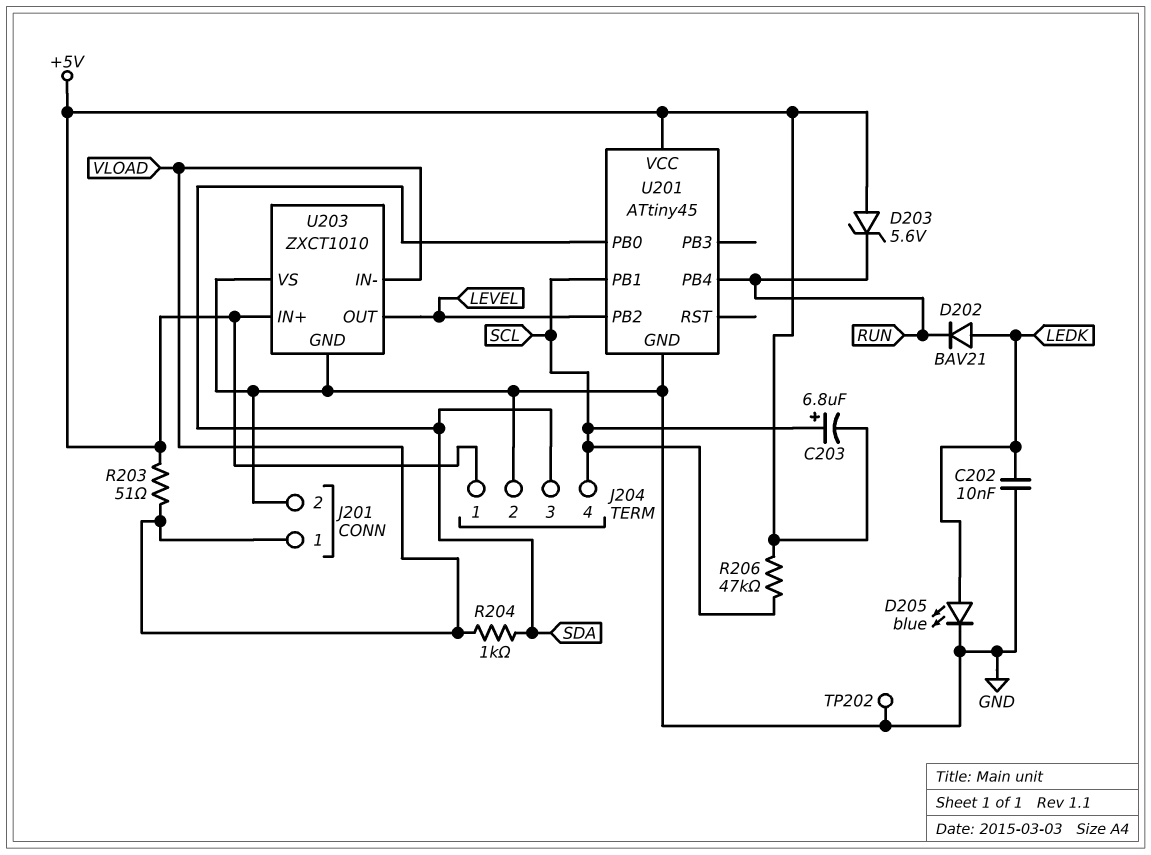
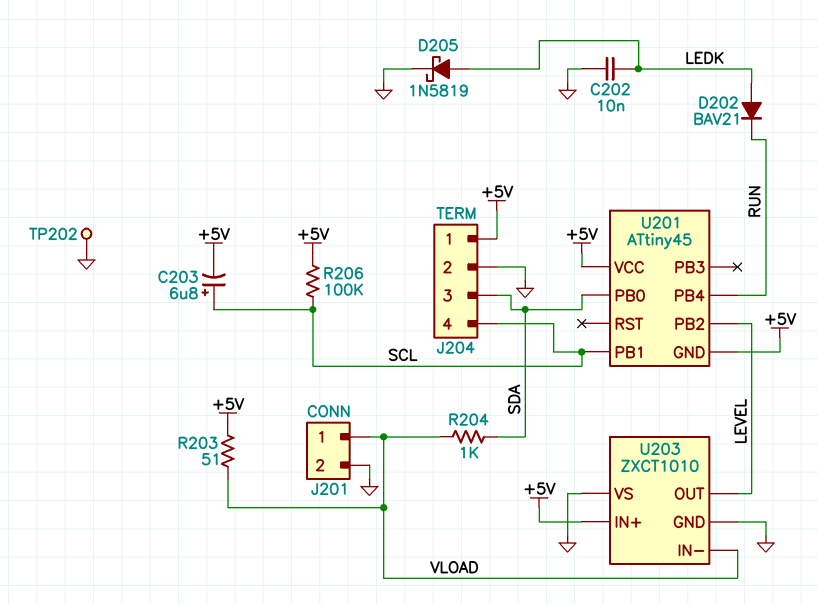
D203: zener 5.6V (A +5V, K RUN) -> none
D205: LED blue (A LEDK, K GND) -> schottky 1N5819 (A LEDK, K GND)
R206: 47k (+5V, SCL) -> 100k (+5V, SCL)
U201 pin GND: GND -> +5V

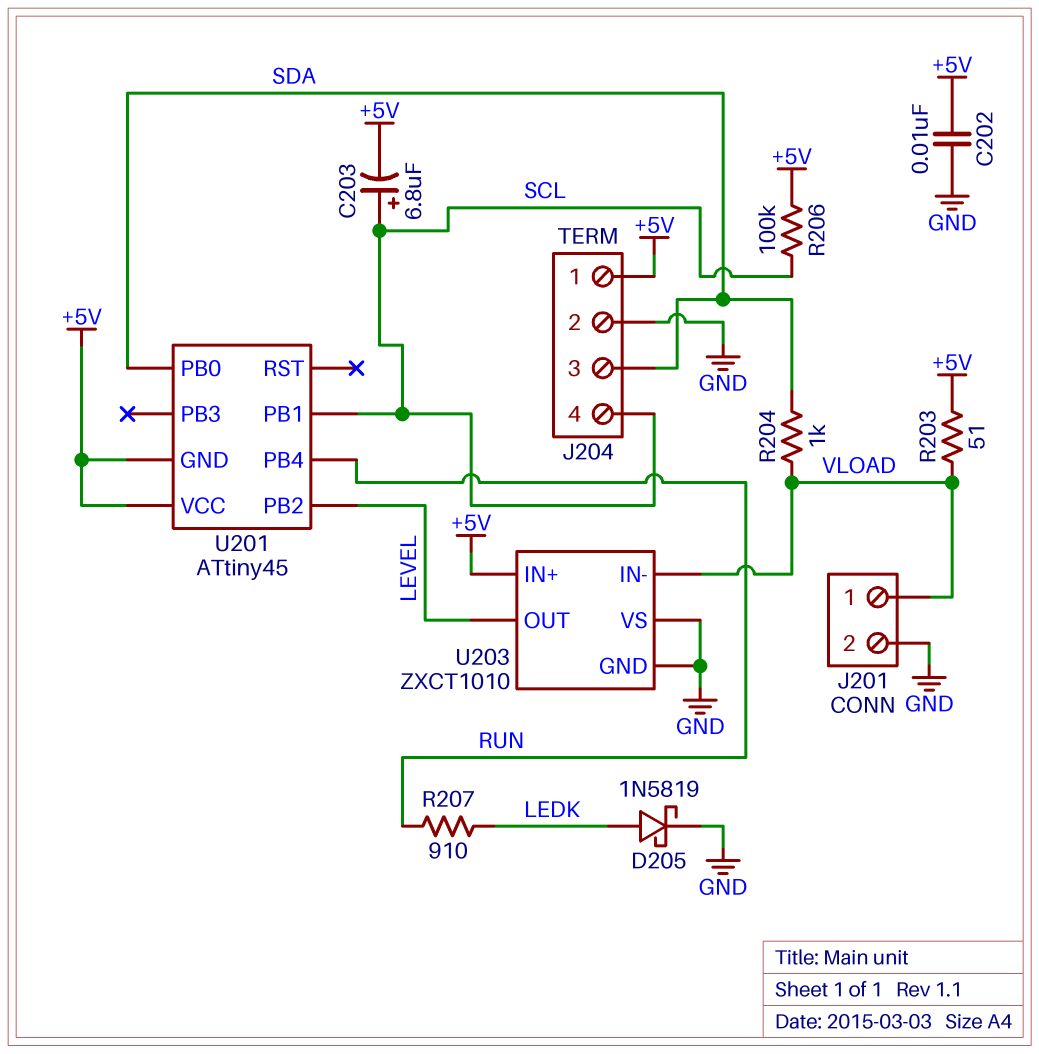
C202: 10nF (GND, LEDK) -> 10nF (+5V, GND)
D202: diode BAV21 (A LEDK, K RUN) -> none
R207: none -> 910 (LEDK, RUN)
TP202: test point (GND) -> none

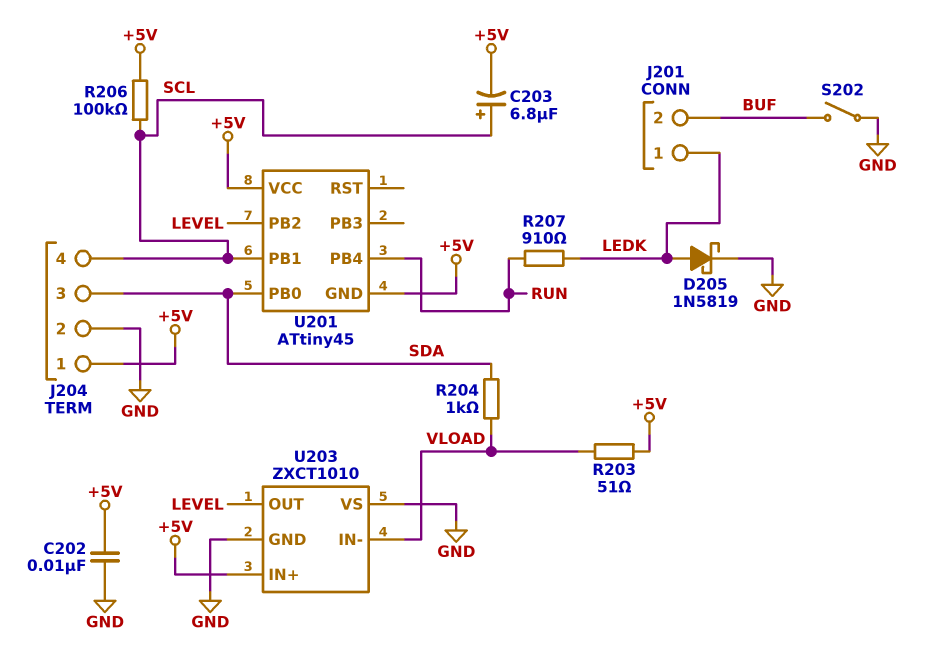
J201 pin 1: VLOAD -> LEDK
J201 pin 2: GND -> BUF
S202: none -> switch (BUF, GND)

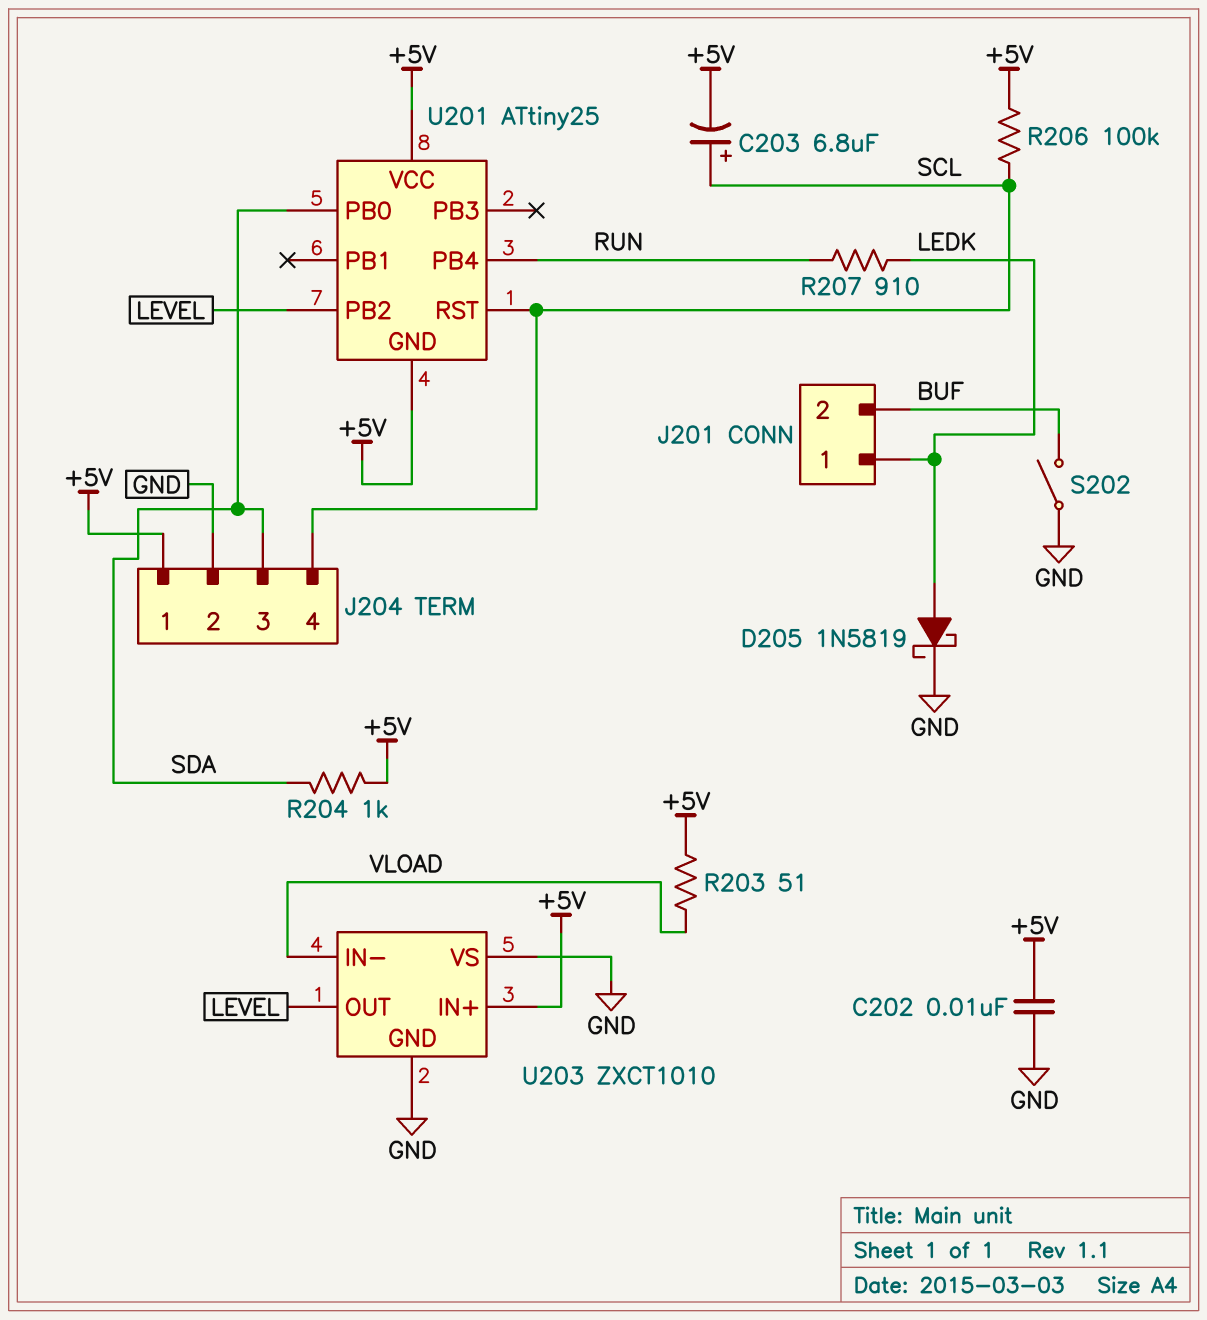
R204: 1k (SDA, VLOAD) -> 1k (+5V, SDA)
U201: ATtiny45 -> ATtiny25
U201 pin PB1: SCL -> none
U201 pin RST: none -> SCL

